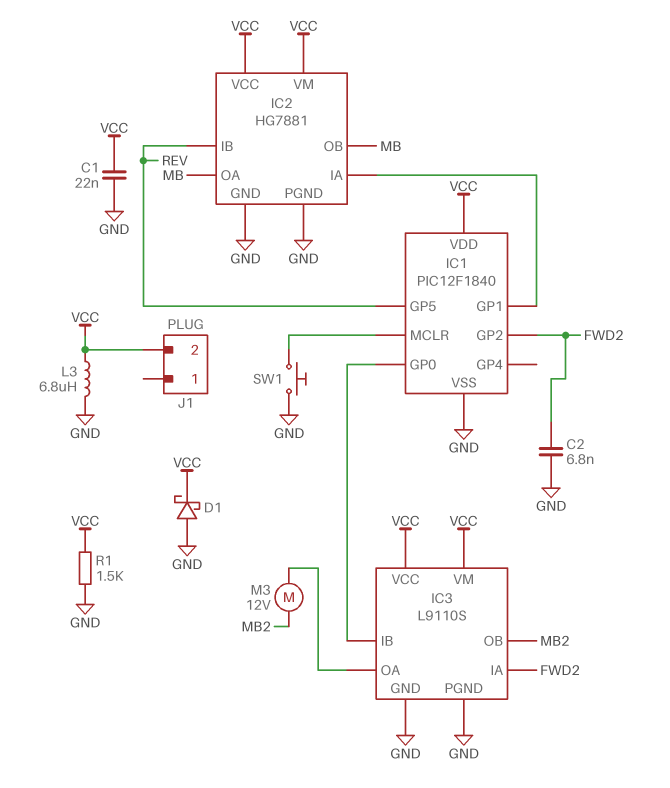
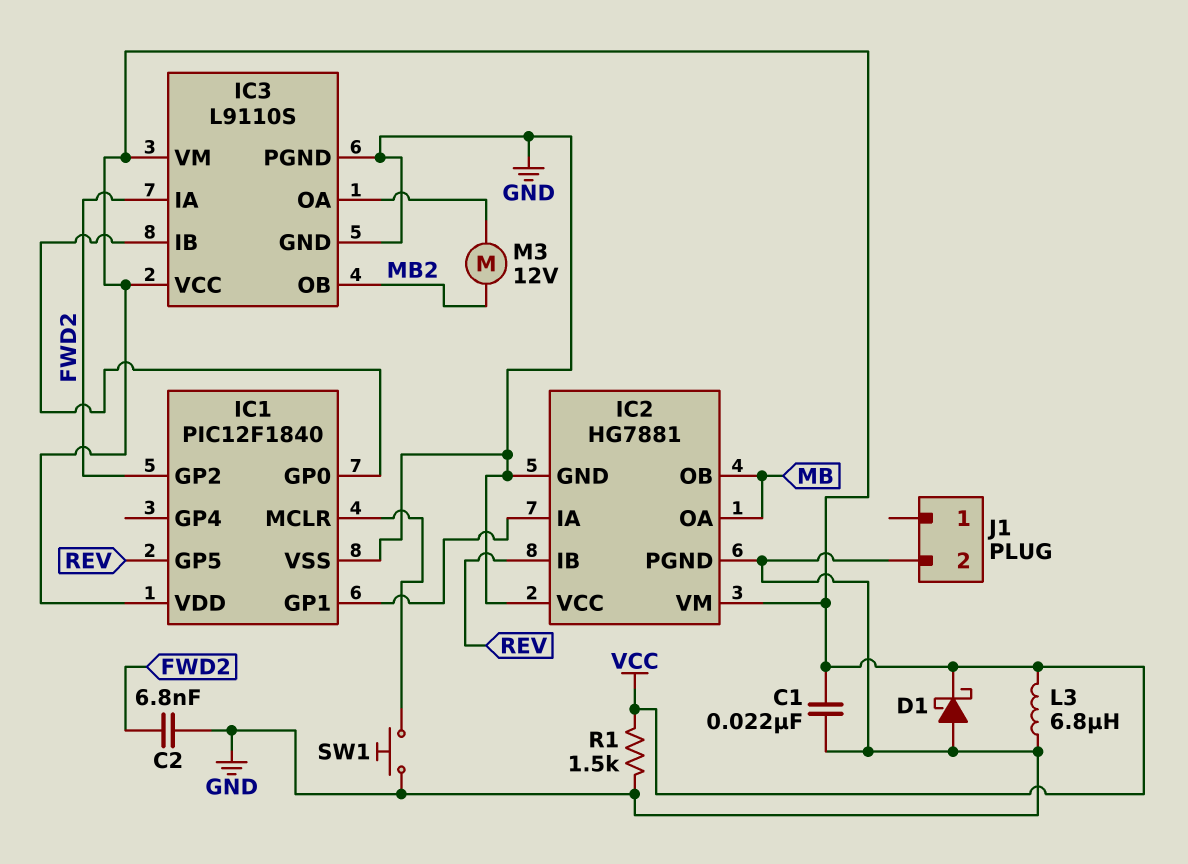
IC2 pin VCC: VCC -> GND
J1 pin 2: VCC -> GND

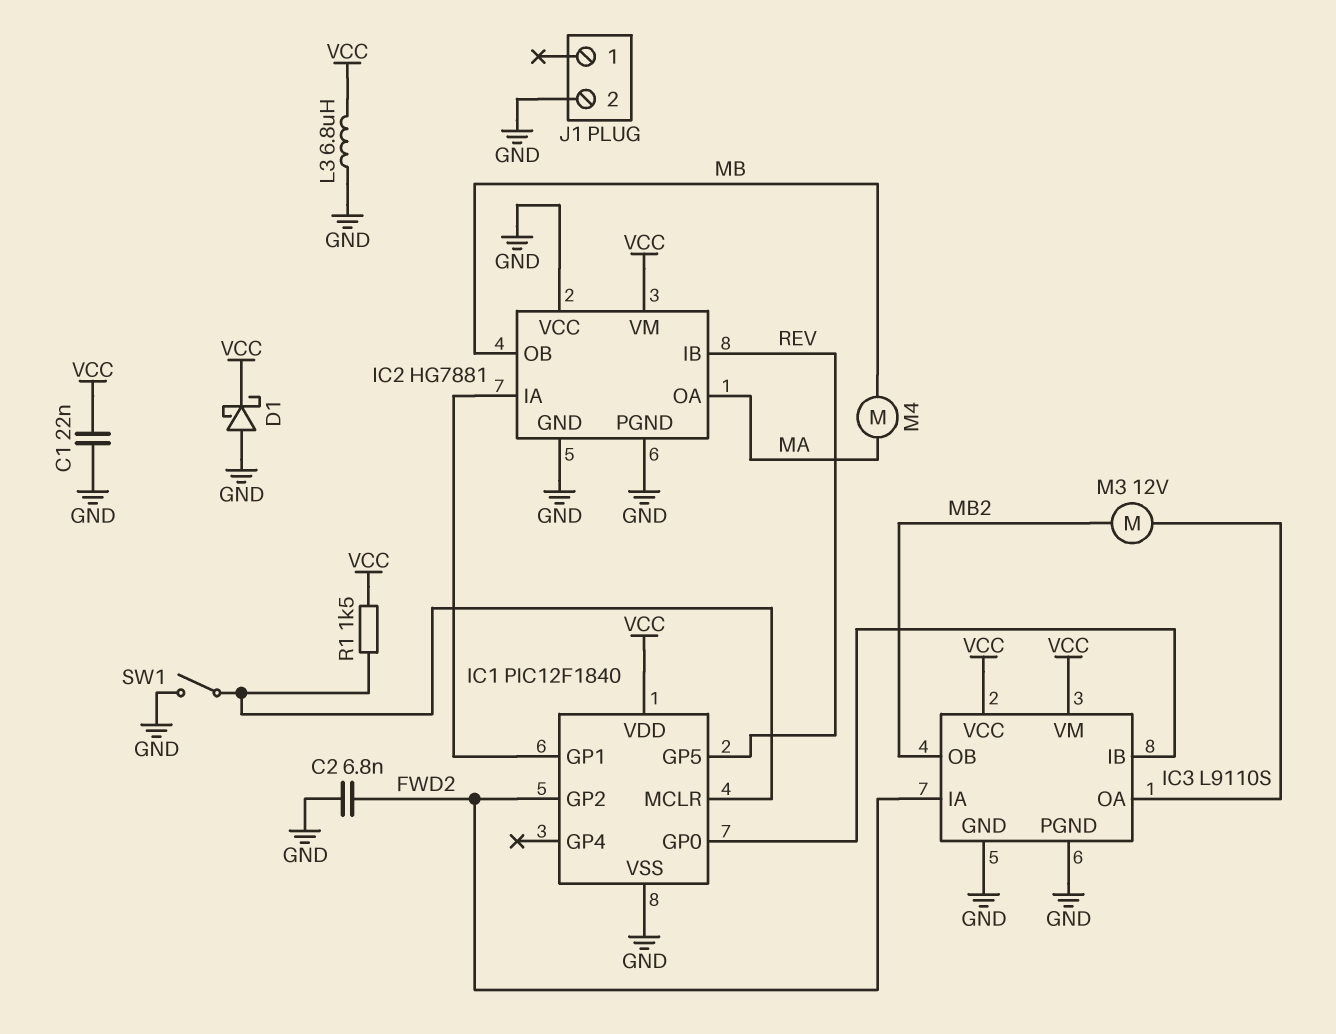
IC2 pin OA: MB -> MA
M4: none -> motor (MA, MB)
R1: 1.5k (GND, VCC) -> 1.5k (IC1/MCLR, VCC)
SW1: button (GND, IC1/MCLR) -> switch (GND, IC1/MCLR)

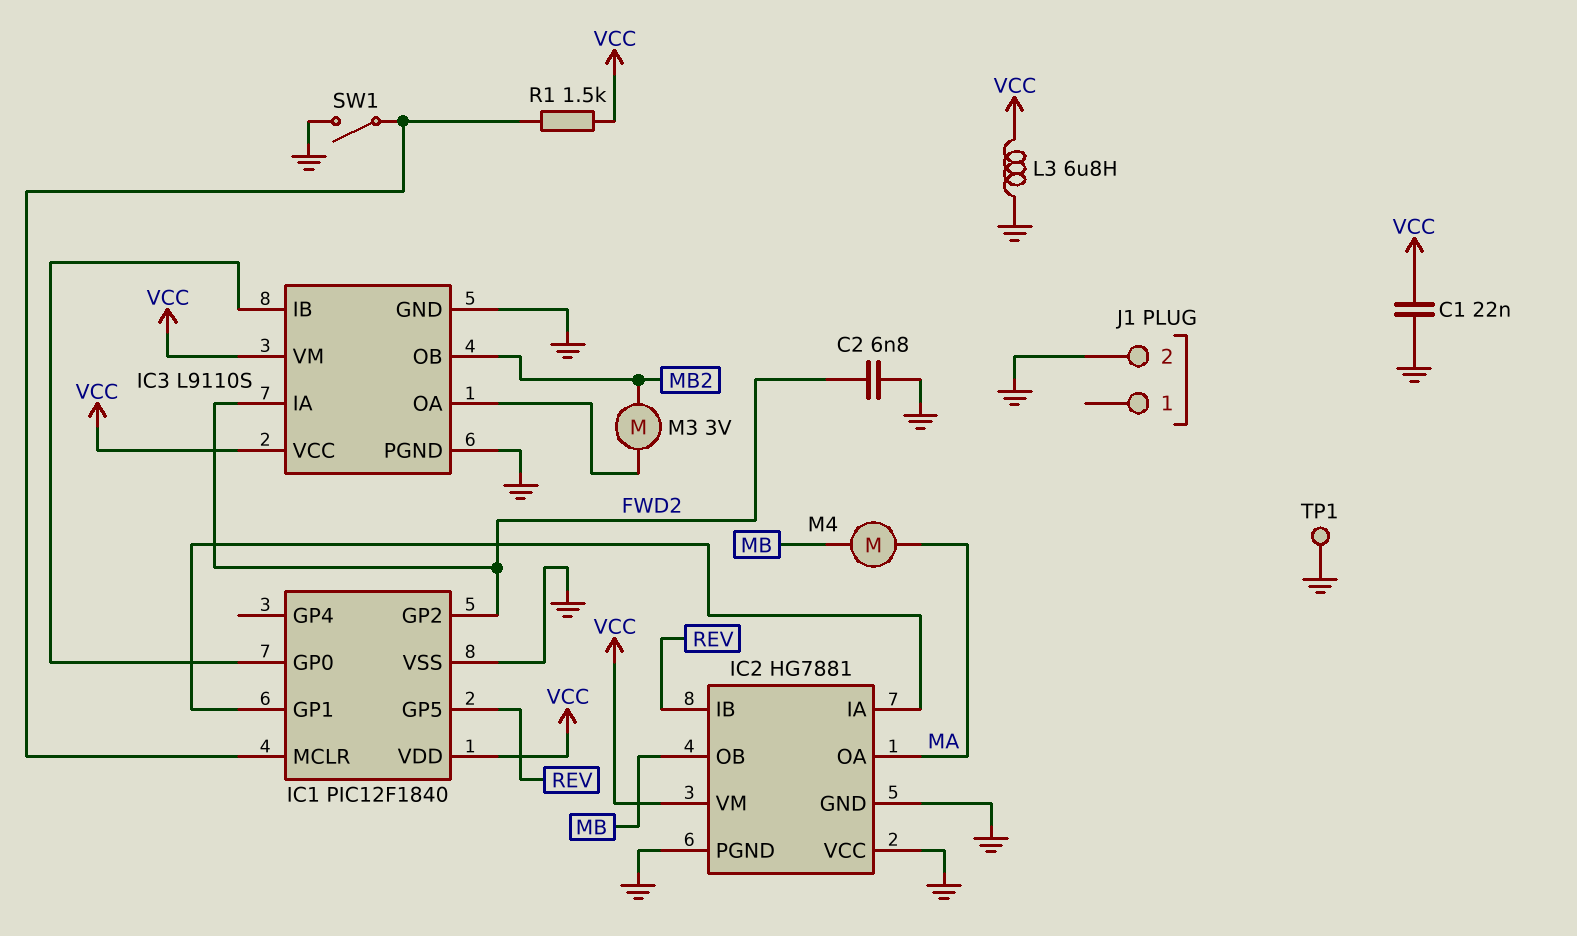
D1: schottky (A GND, K VCC) -> none
M3: motor 12V (IC3/OA, MB2) -> motor 3V (IC3/OA, MB2)
TP1: none -> test point (GND)

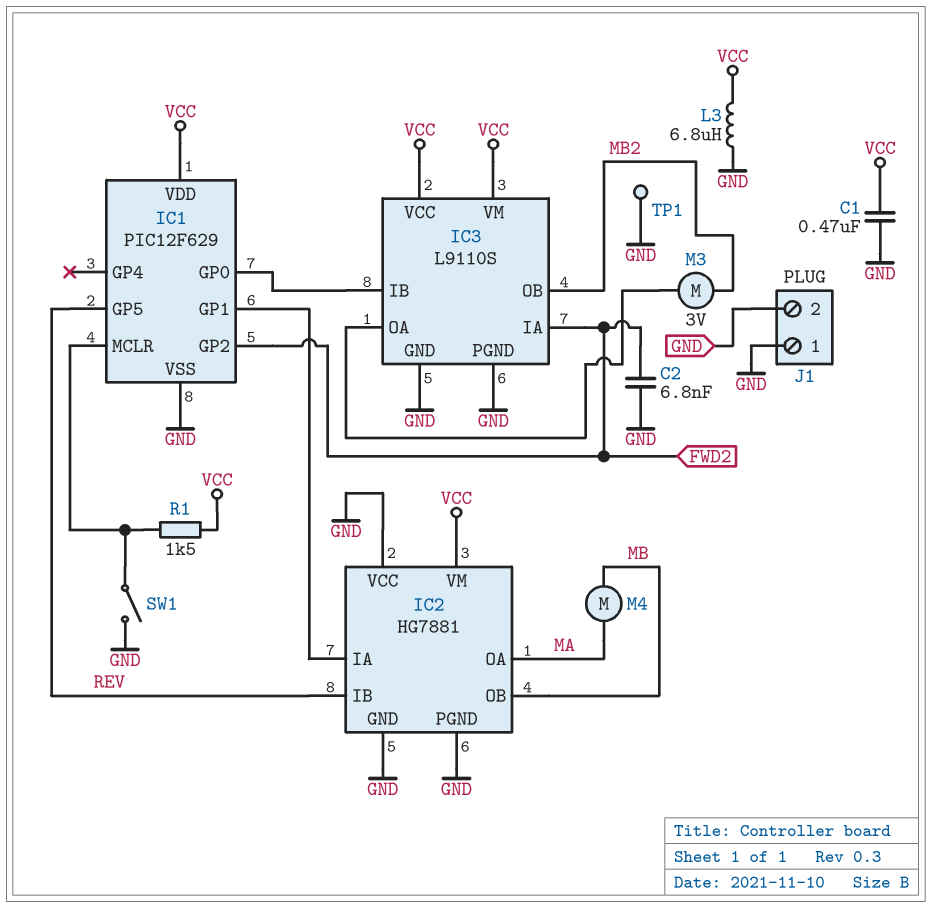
C1: 22nF (GND, VCC) -> 470nF (GND, VCC)
IC1: PIC12F1840 -> PIC12F629
J1 pin 1: none -> GND

